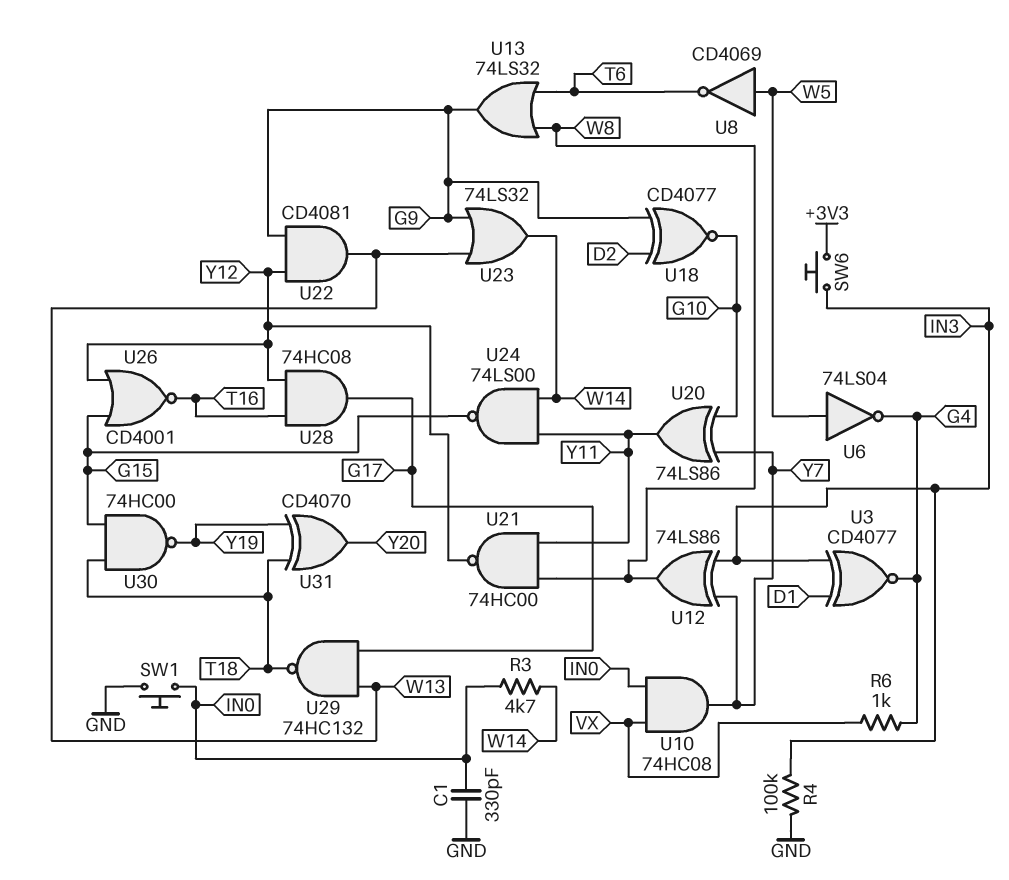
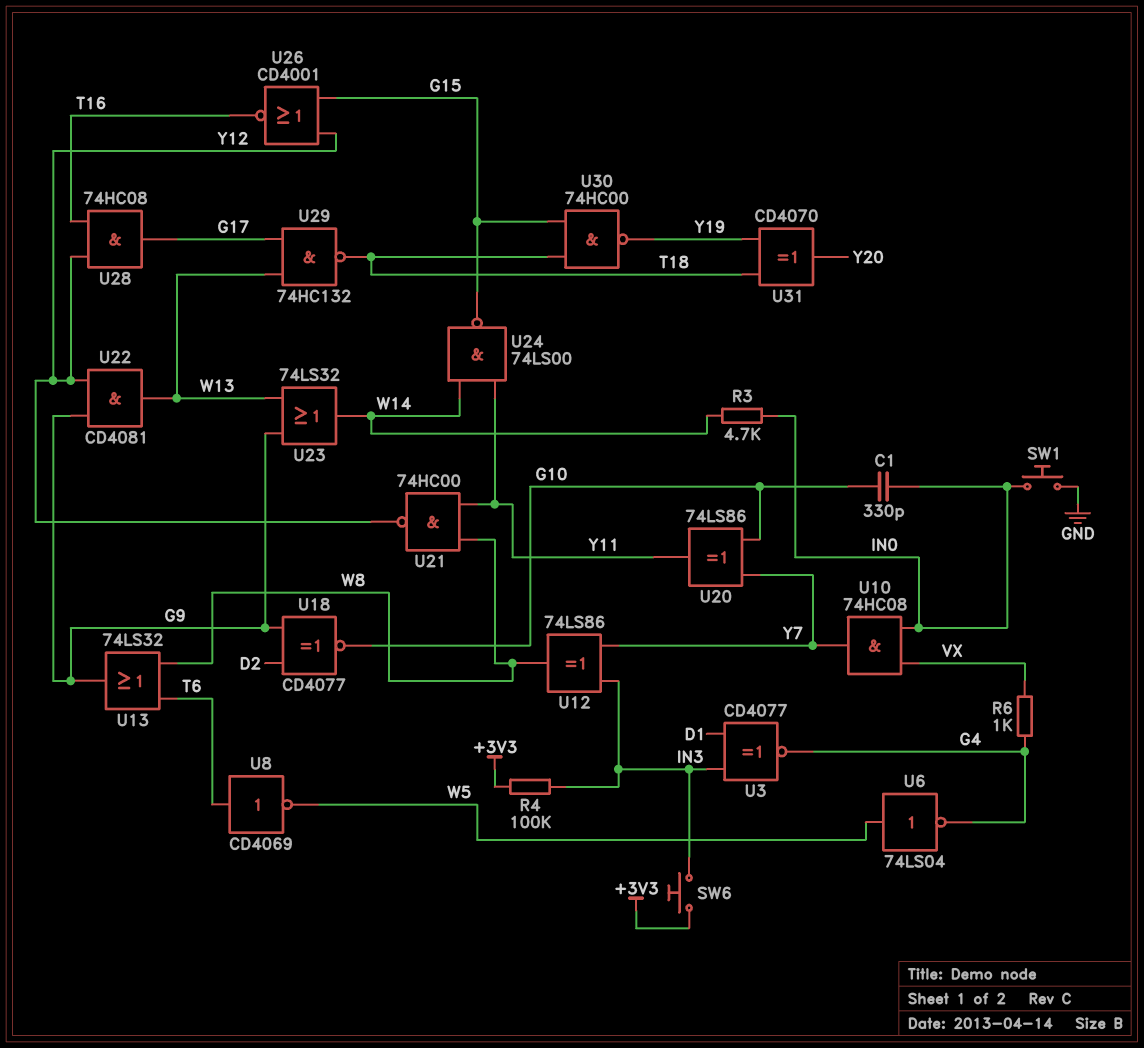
C1: 330pF (GND, IN0) -> 330pF (G10, IN0)
R4: 100k (GND, IN3) -> 100k (+3V3, IN3)
U8: NOT CD4069 (in W5, out T6) -> NOT CD4069 (in T6, out W5)

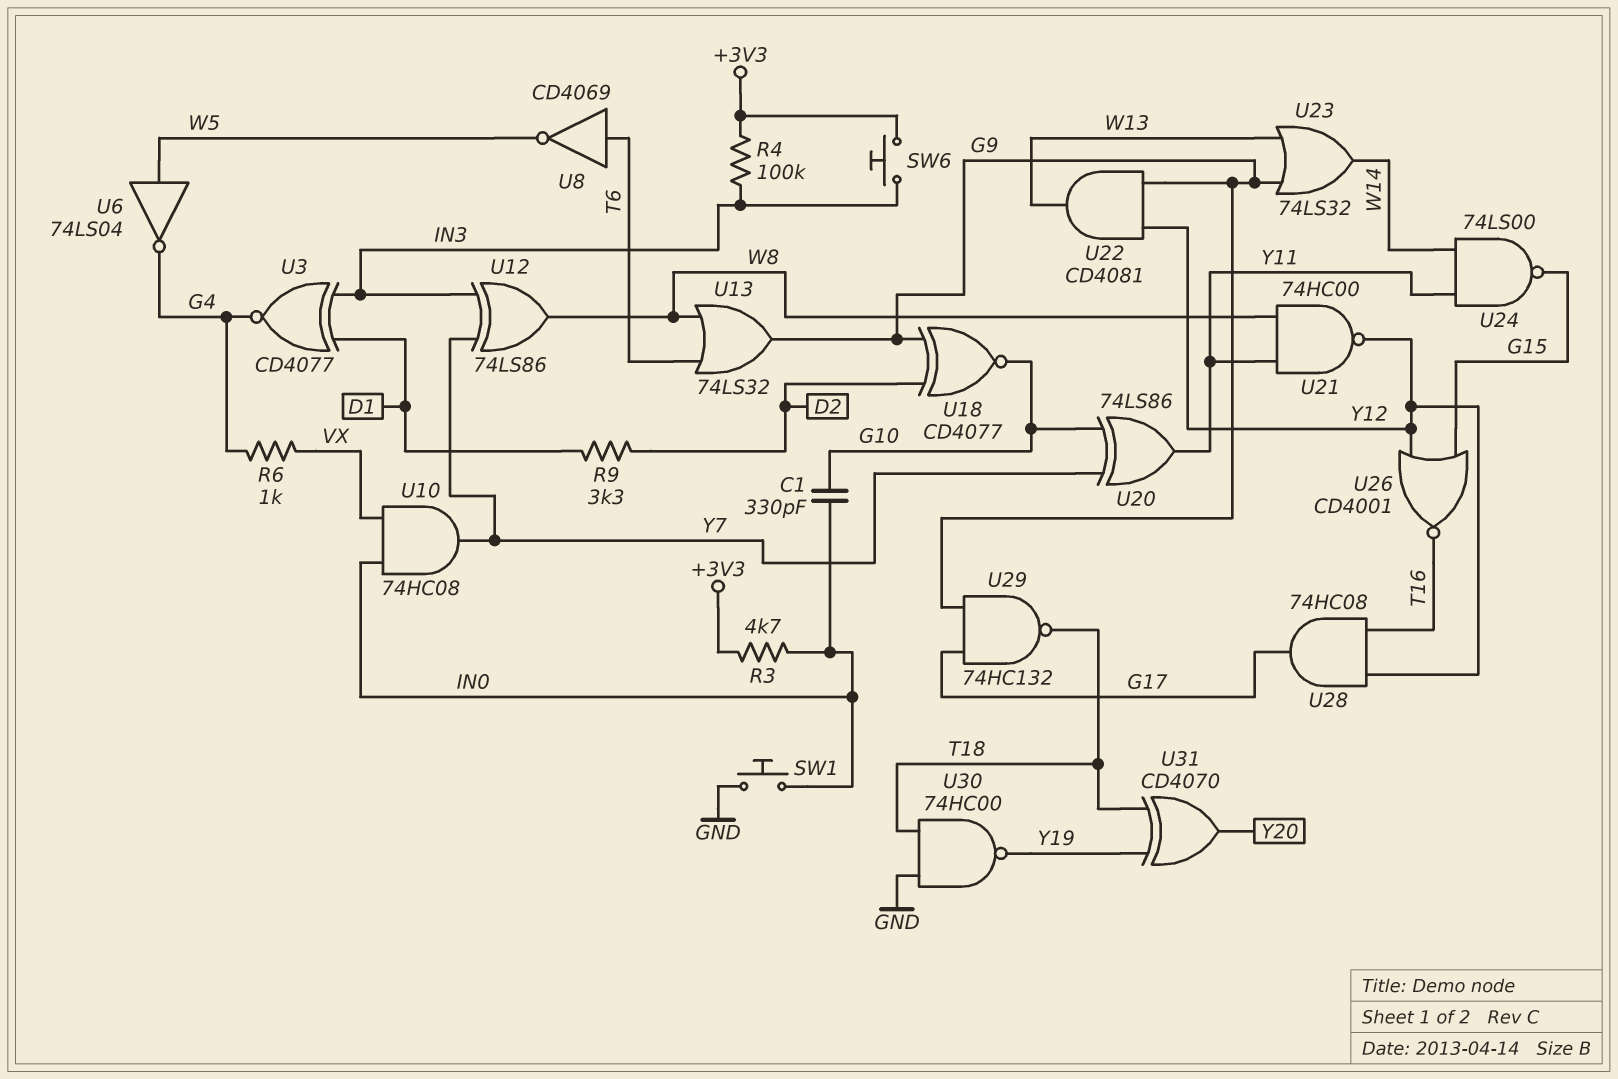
R3: 4.7k (IN0, W14) -> 4.7k (+3V3, IN0)
R9: none -> 3.3k (D1, D2)
U29: NAND 74HC132 (in G17, in W13, out T18) -> NAND 74HC132 (in G9, in G17, out T18)
U30: NAND 74HC00 (in G15, in T18, out Y19) -> NAND 74HC00 (in GND, in T18, out Y19)

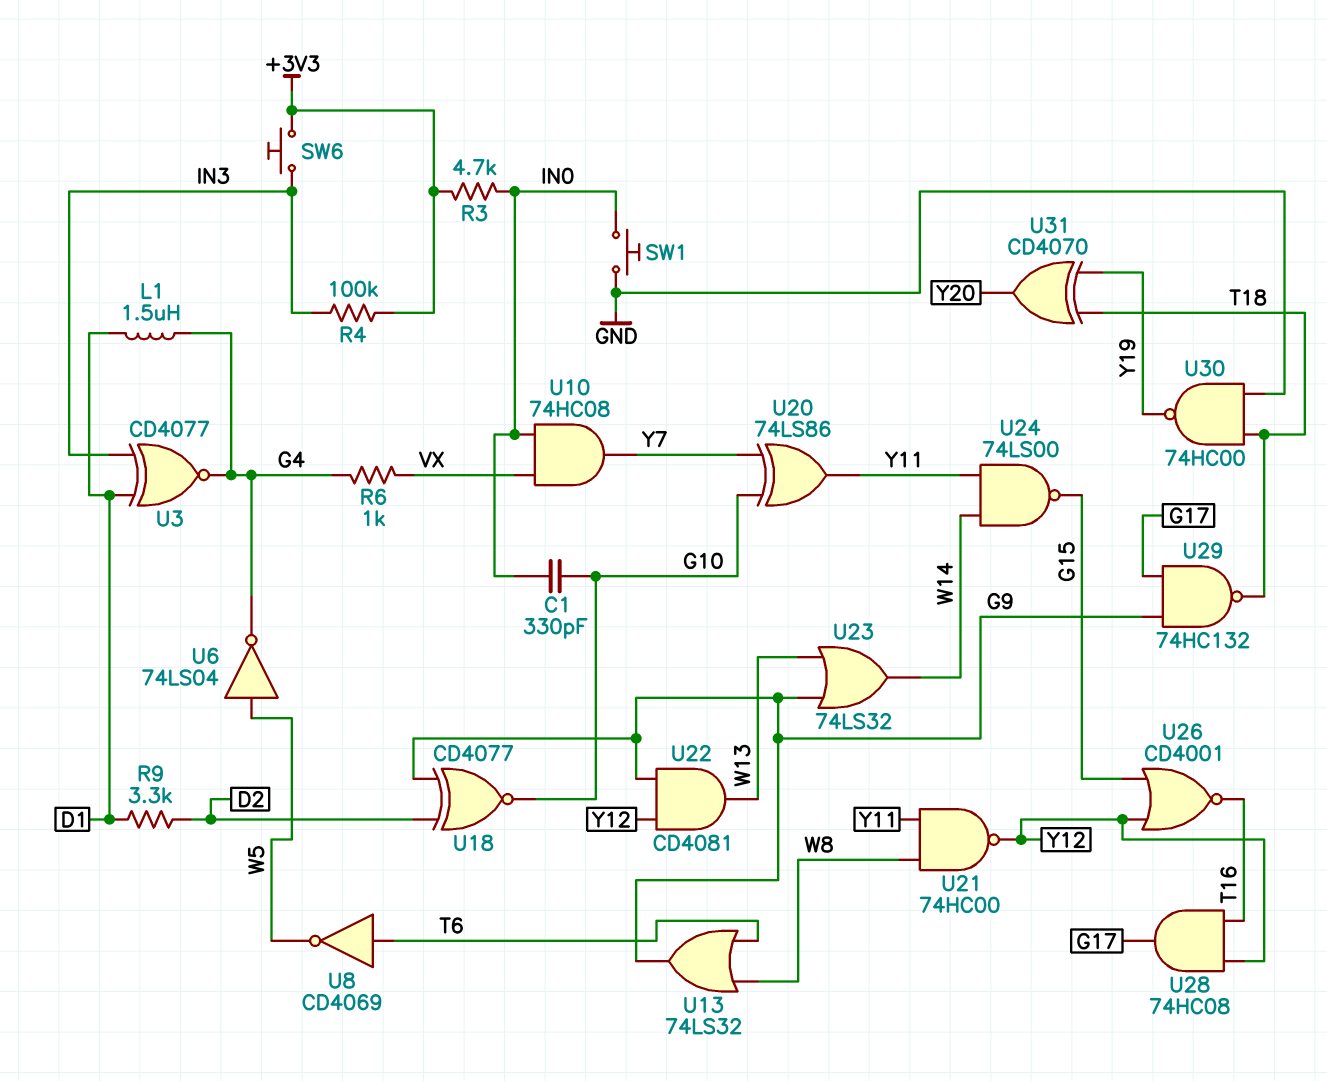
L1: none -> 1.5uH (D1, G4)
U12: XOR 74LS86 (in IN3, in Y7, out W8) -> none

